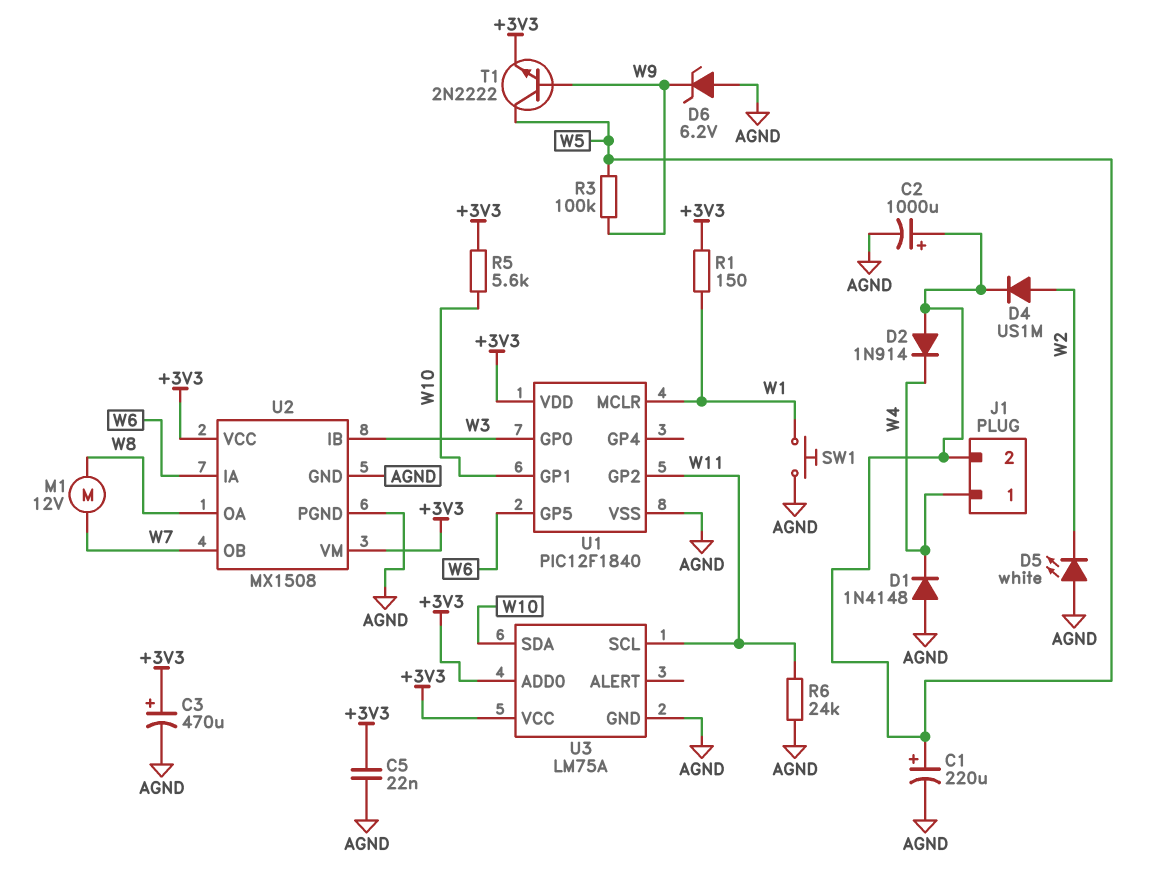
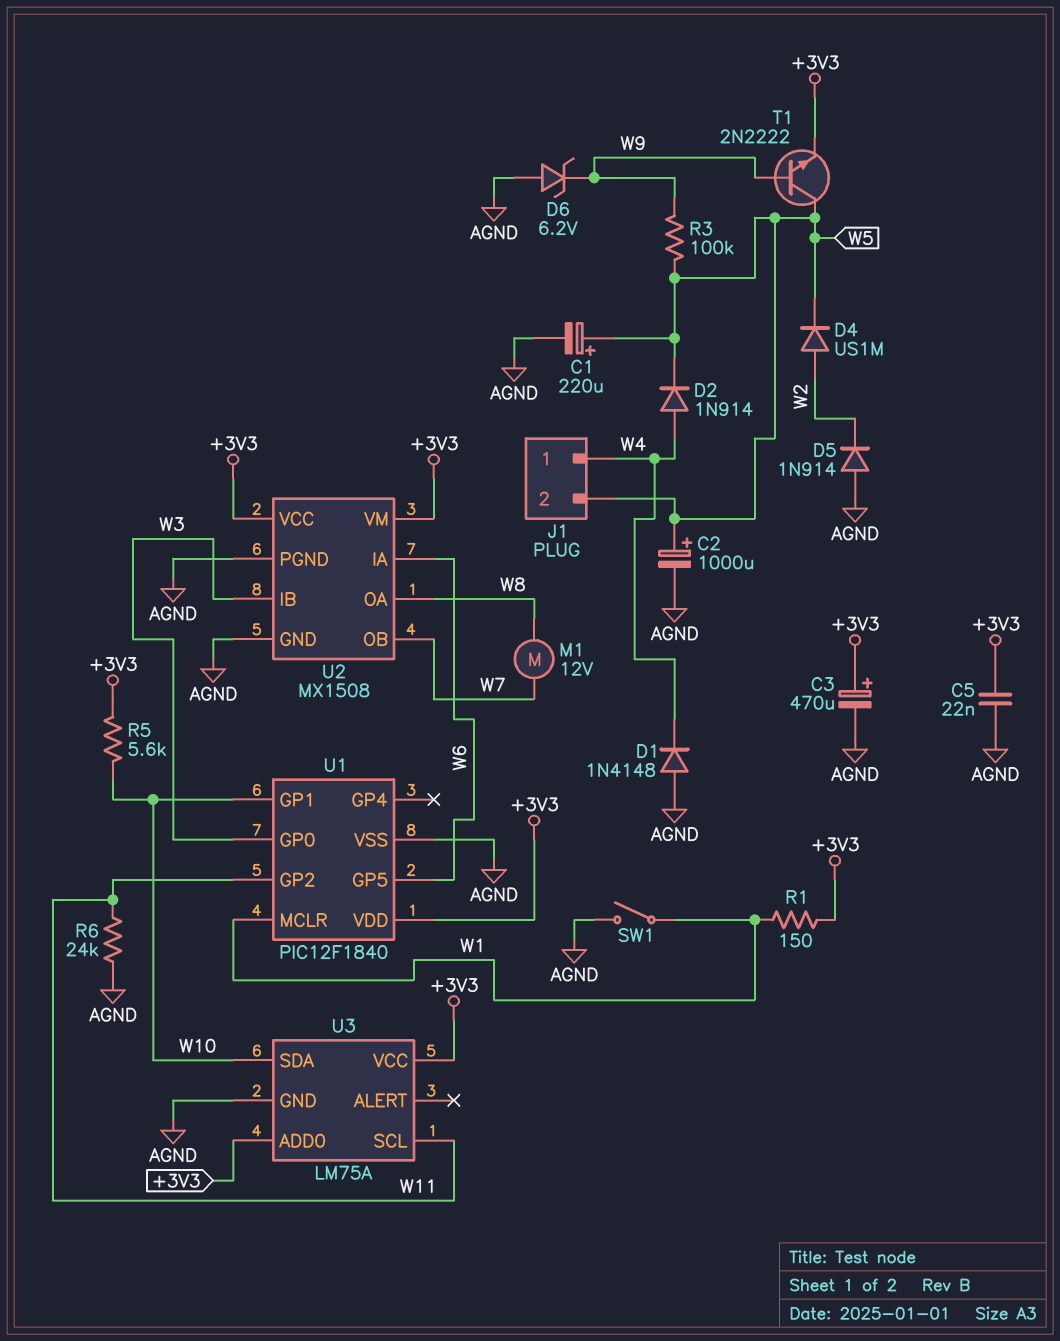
D2: diode 1N914 (A W5, K W4) -> diode 1N914 (A W4, K W5)
D5: LED white (A AGND, K W2) -> diode 1N914 (A AGND, K W2)
SW1: button (AGND, W1) -> switch (AGND, W1)

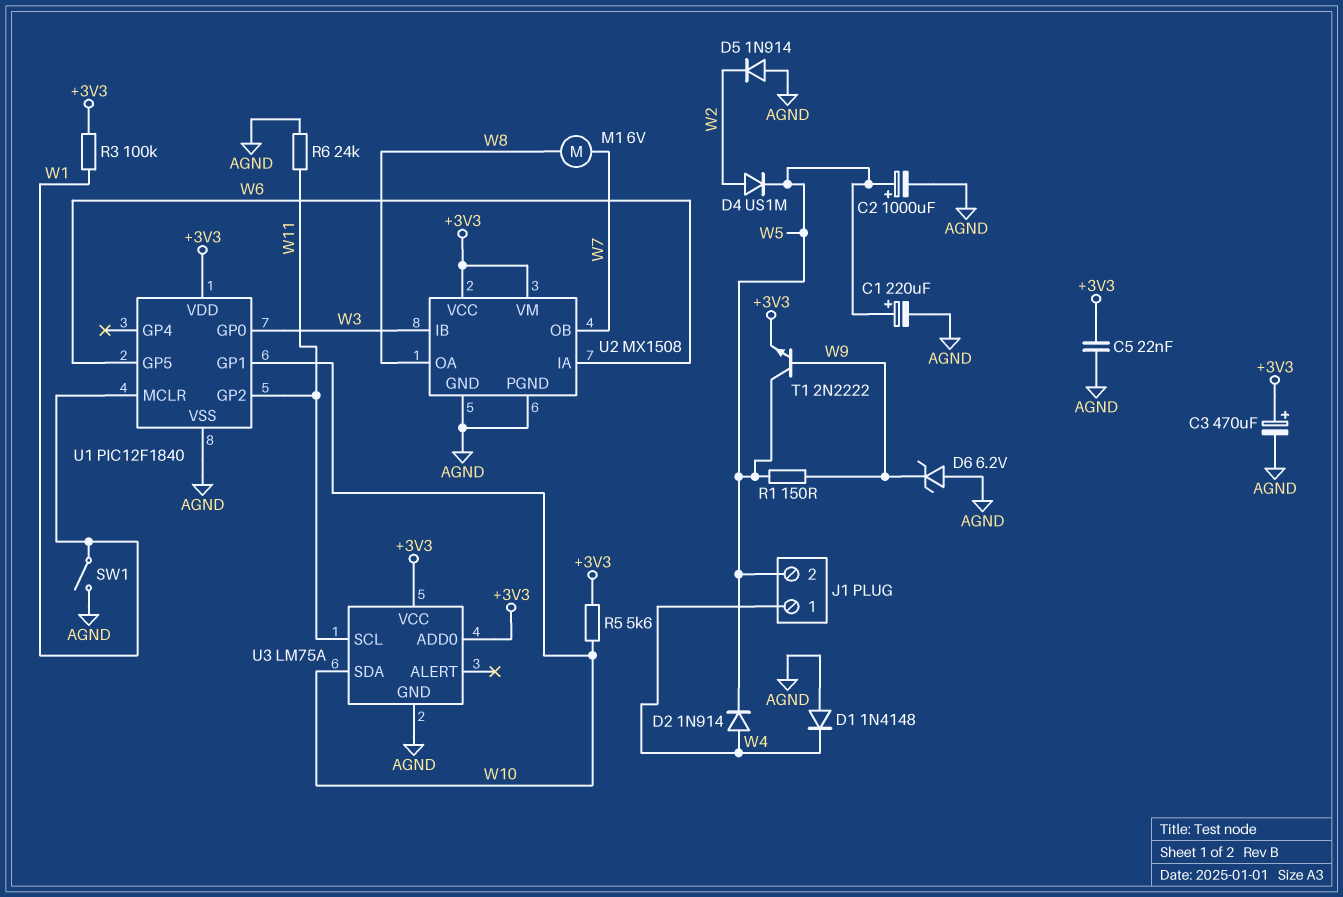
M1: motor 12V (W7, W8) -> motor 6V (W7, W8)
R1: 150 (+3V3, W1) -> 150 (W5, W9)
R3: 100k (W5, W9) -> 100k (+3V3, W1)

